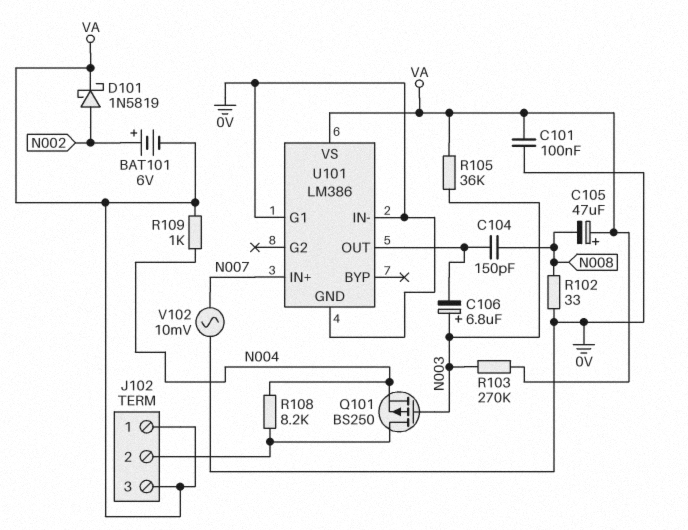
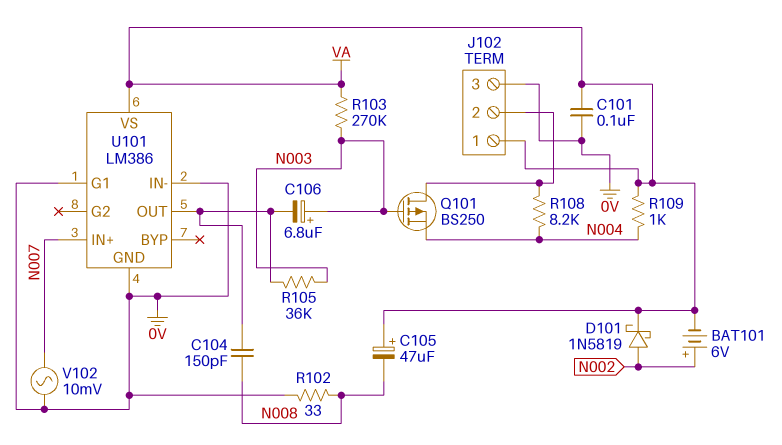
J102 pin 3: VA -> 0V
R105: 36k (N003, VA) -> 36k (N003, U101/OUT)

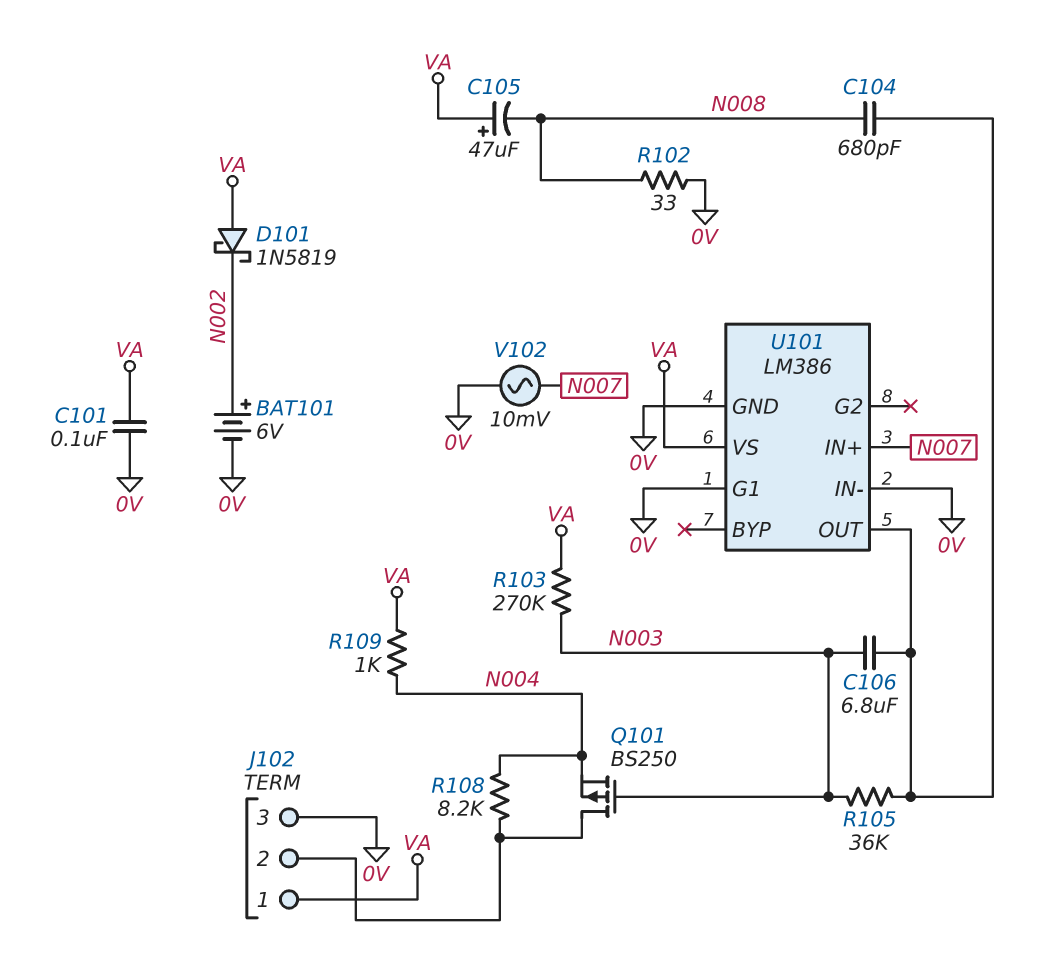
BAT101: 6V (plus N002, minus VA) -> 6V (plus N002, minus 0V)
C104: 150pF (N008, U101/OUT) -> 680pF (N008, U101/OUT)
C106: 6.8uF (plus N003, minus U101/OUT) -> 6.8uF (N003, U101/OUT)
D101: schottky 1N5819 (A N002, K VA) -> schottky 1N5819 (A VA, K N002)

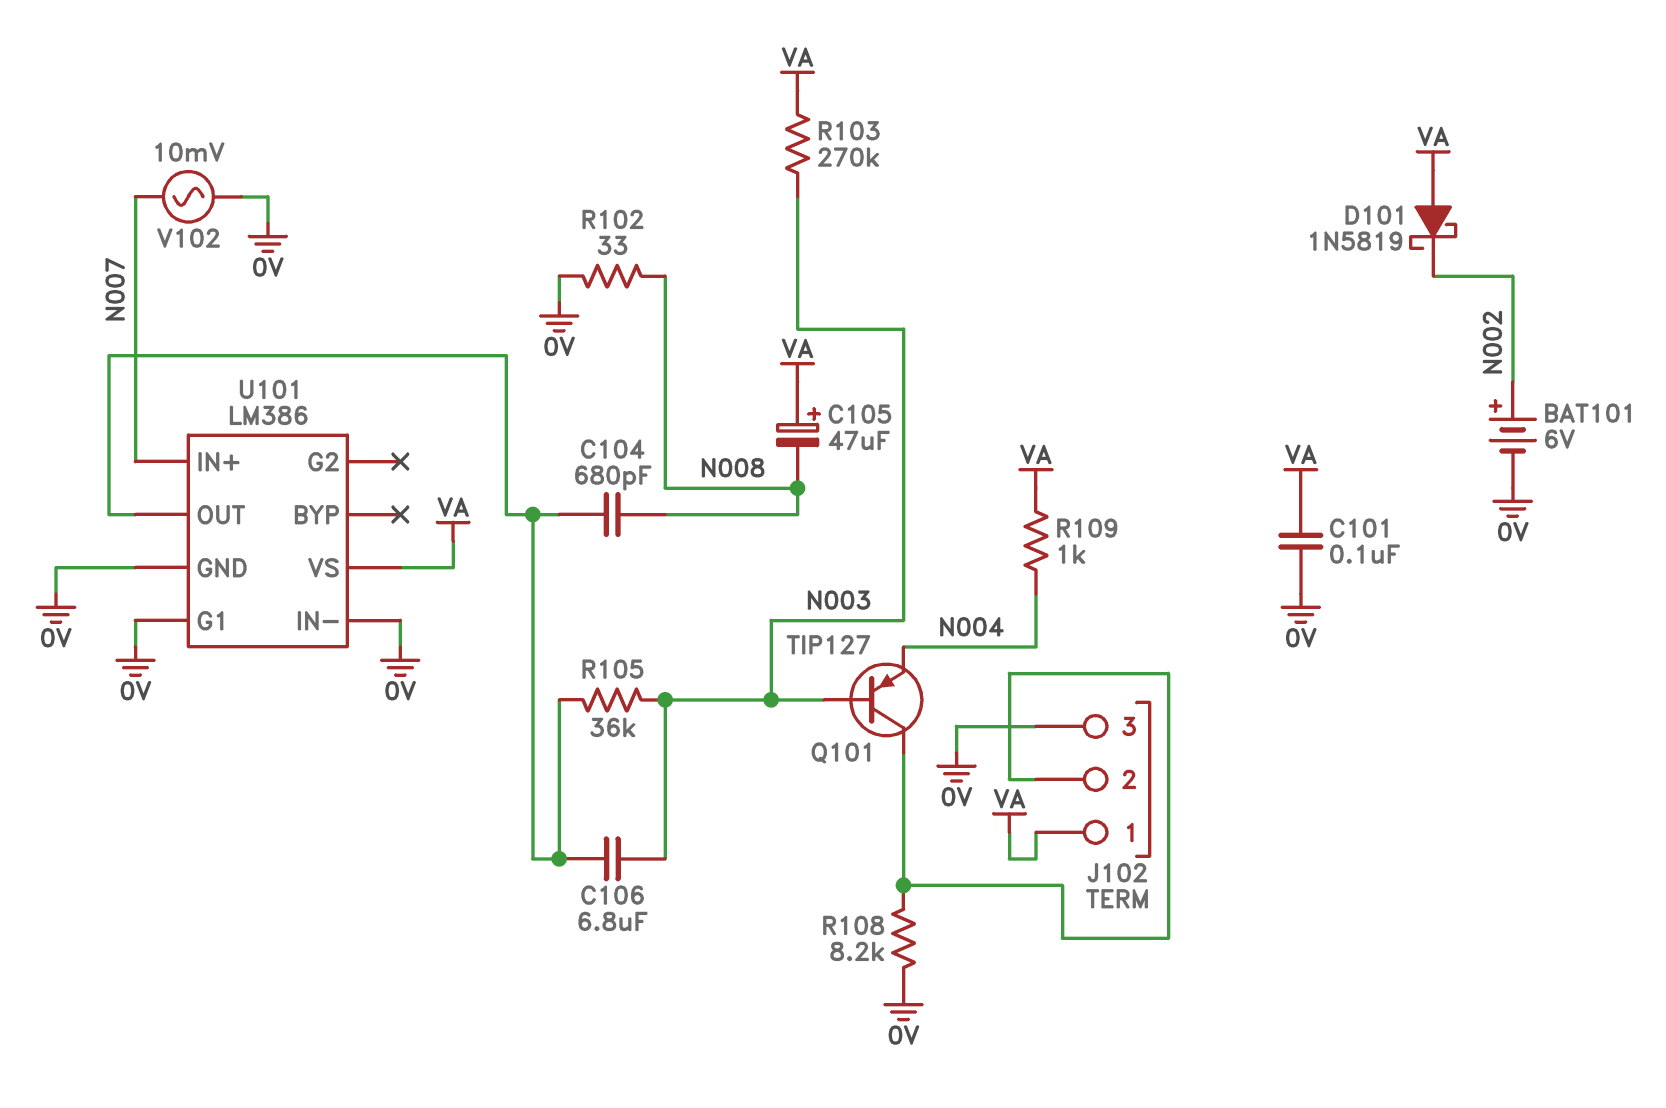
Q101: PMOS BS250 (G N003, D J102/2, S N004) -> PNP TIP127 (B N003, C J102/2, E N004)
R108: 8.2k (J102/2, N004) -> 8.2k (0V, J102/2)

